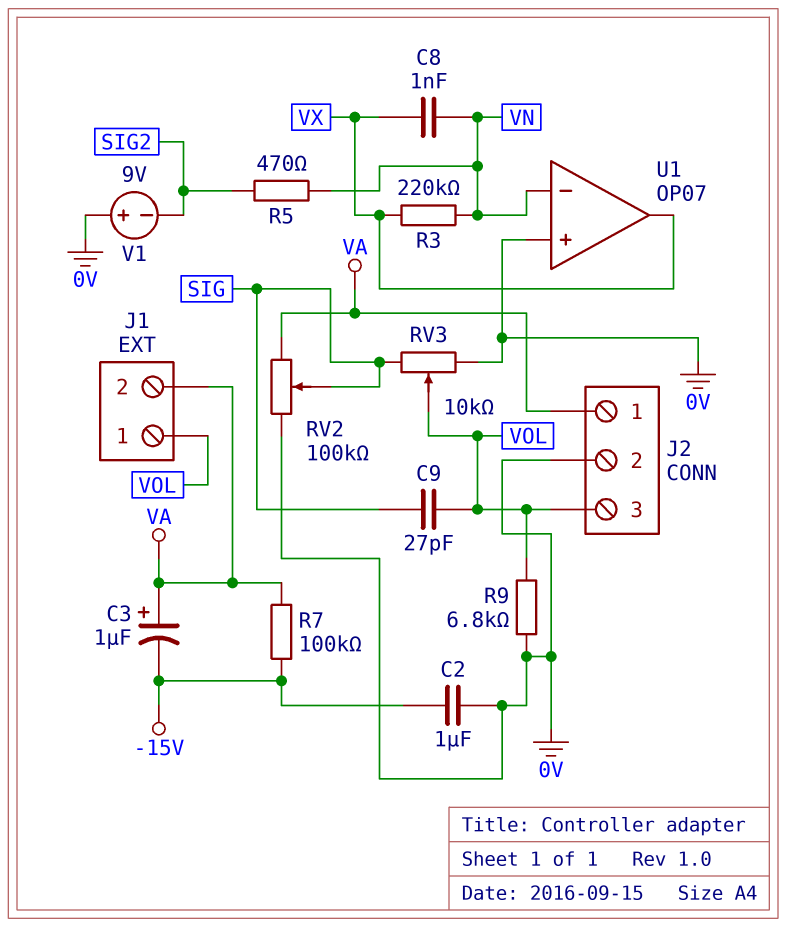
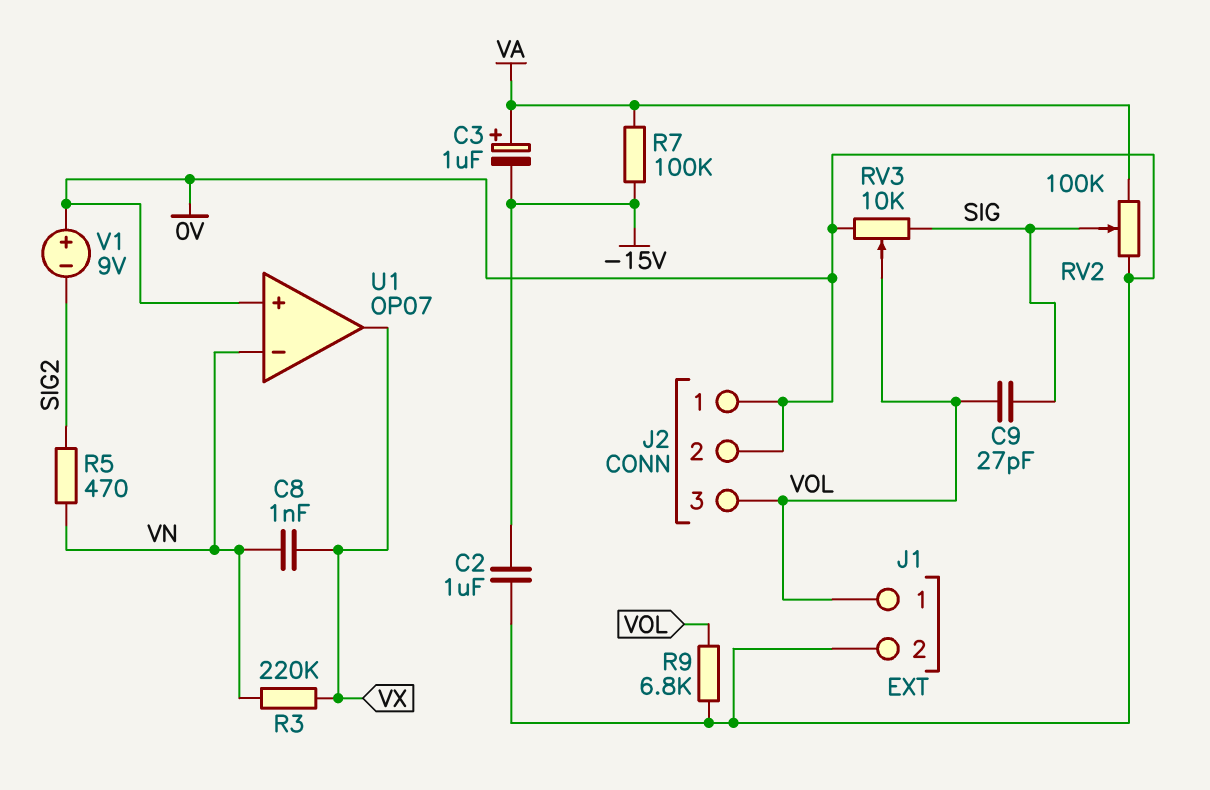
J1 pin 2: VA -> 0V
J2 pin 1: VA -> 0V

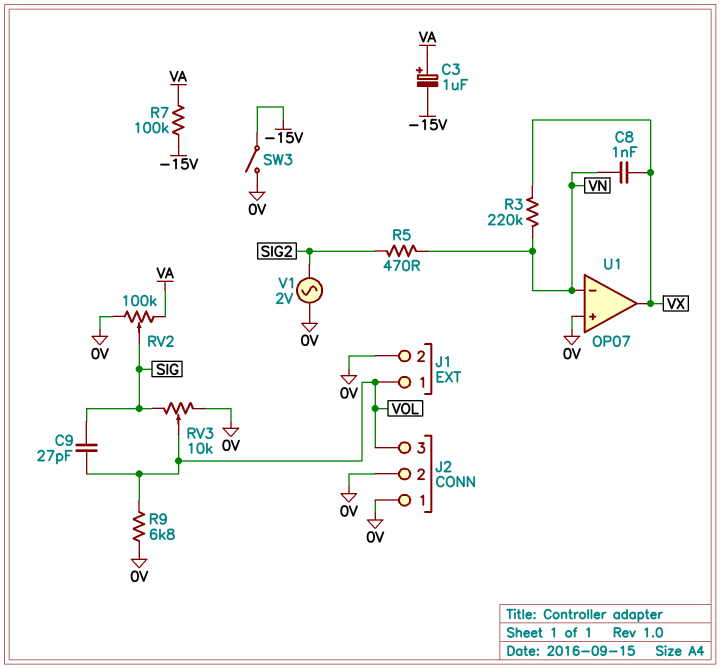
C2: 1uF (-15V, 0V) -> none
SW3: none -> switch (-15V, 0V)
V1: 9V (plus 0V, minus SIG2) -> AC 2V (0V, SIG2)

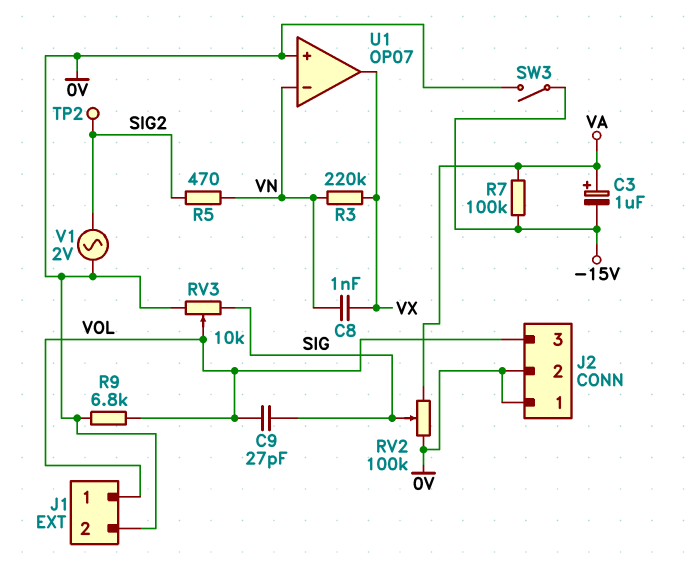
TP2: none -> test point (SIG2)

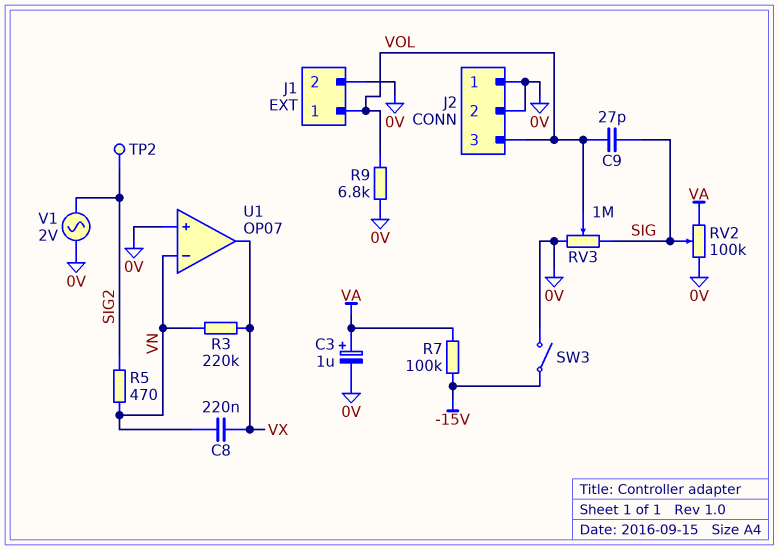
C3: 1uF (plus VA, minus -15V) -> 1uF (plus VA, minus 0V)
C8: 1nF (VN, VX) -> 220nF (VN, VX)
RV3: 10k (0V, SIG, wiper VOL) -> 1M (0V, SIG, wiper VOL)

